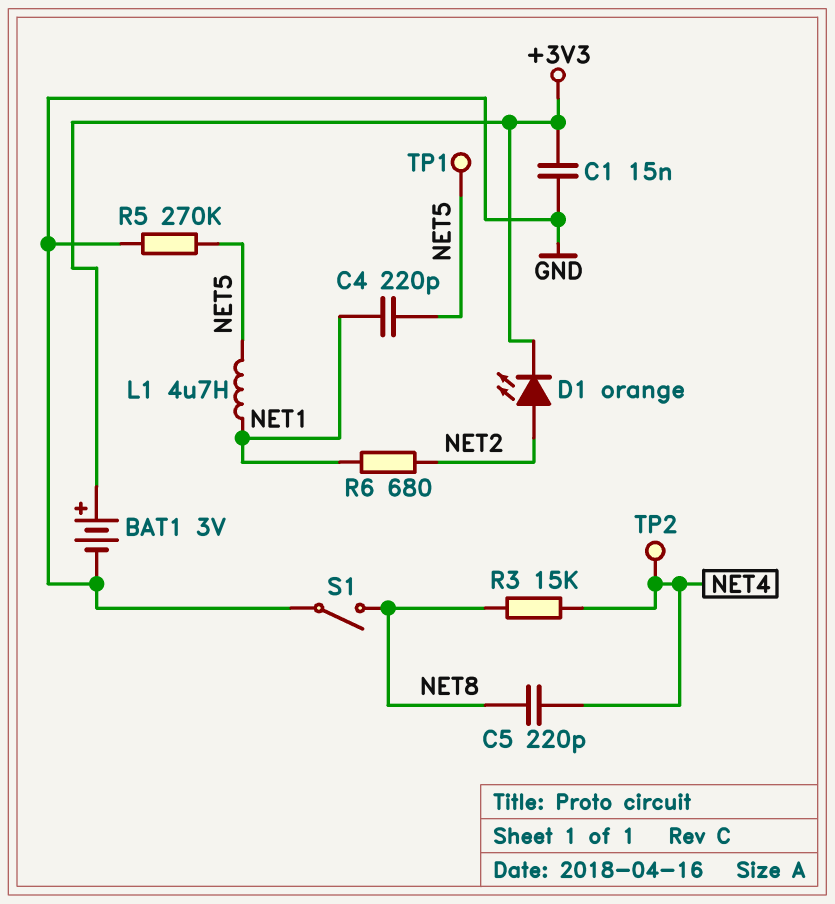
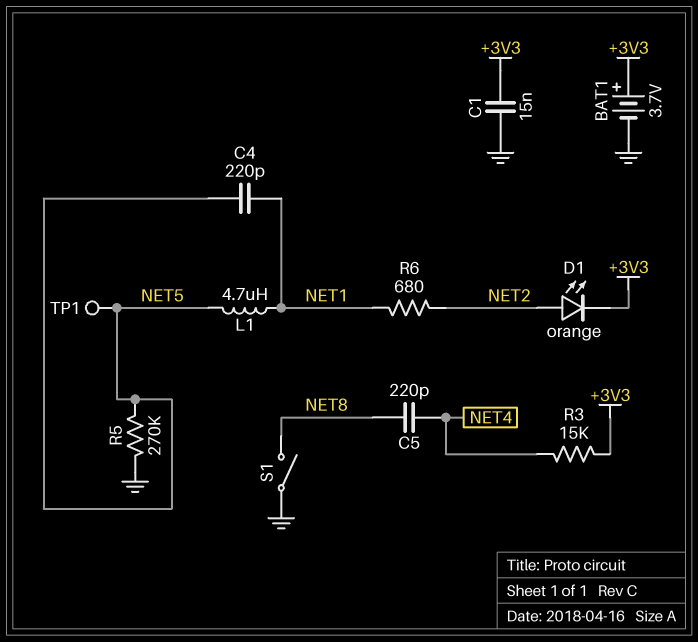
BAT1: 3V (plus +3V3, minus GND) -> 3.7V (plus +3V3, minus GND)
R3: 15k (NET4, NET8) -> 15k (+3V3, NET4)
TP2: test point (NET4) -> none

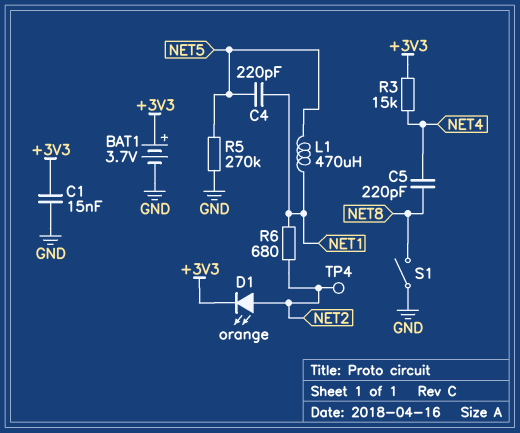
L1: 4.7uH (NET1, NET5) -> 470uH (NET1, NET5)
TP1: test point (NET5) -> none
TP4: none -> test point (NET2)

